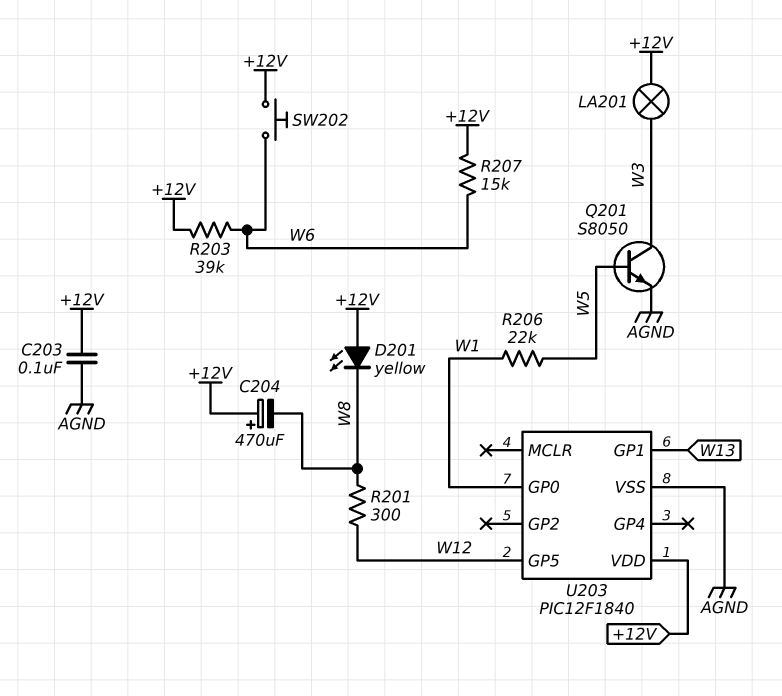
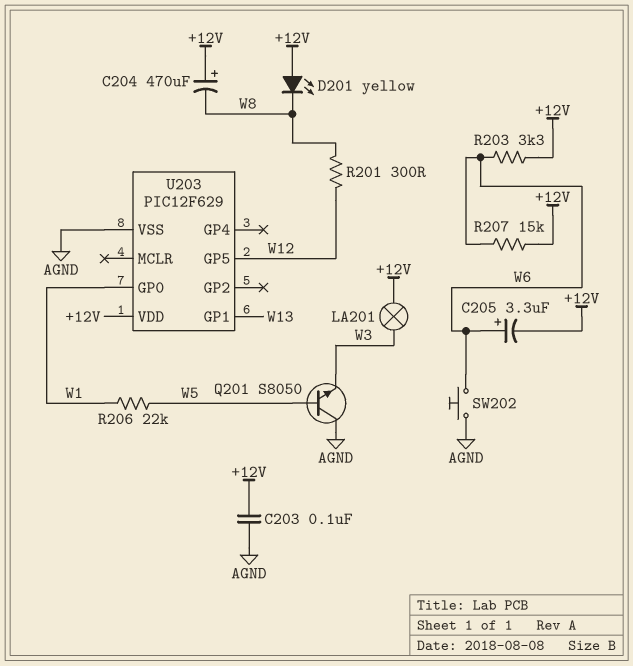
C205: none -> 3.3uF (plus W6, minus +12V)
Q201: NPN S8050 (B W5, C W3, E AGND) -> NPN S8050 (B W5, C AGND, E W3)
R203: 39k (+12V, W6) -> 3.3k (+12V, W6)
SW202: button (+12V, W6) -> button (AGND, W6)
U203: PIC12F1840 -> PIC12F629

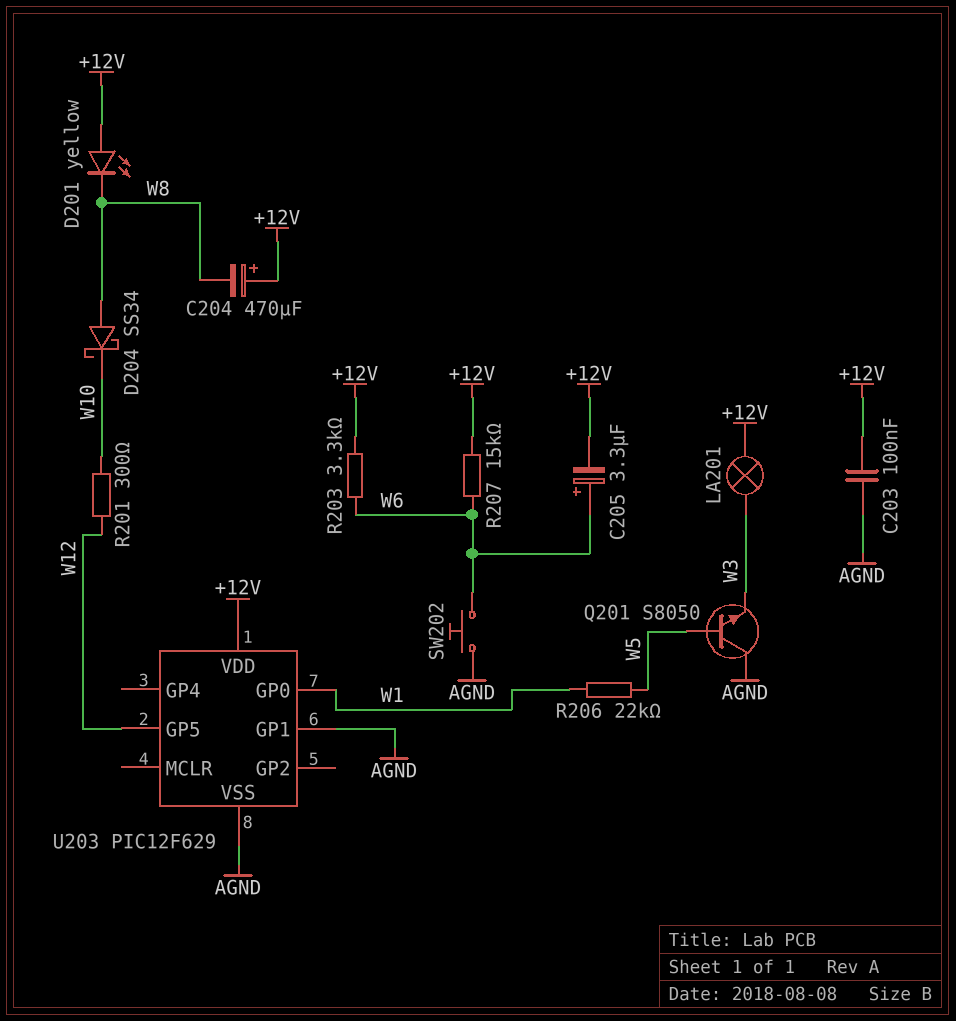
D204: none -> schottky SS34 (A W8, K W10)
R201: 300 (W8, W12) -> 300 (W10, W12)
U203 pin GP1: W13 -> AGND

